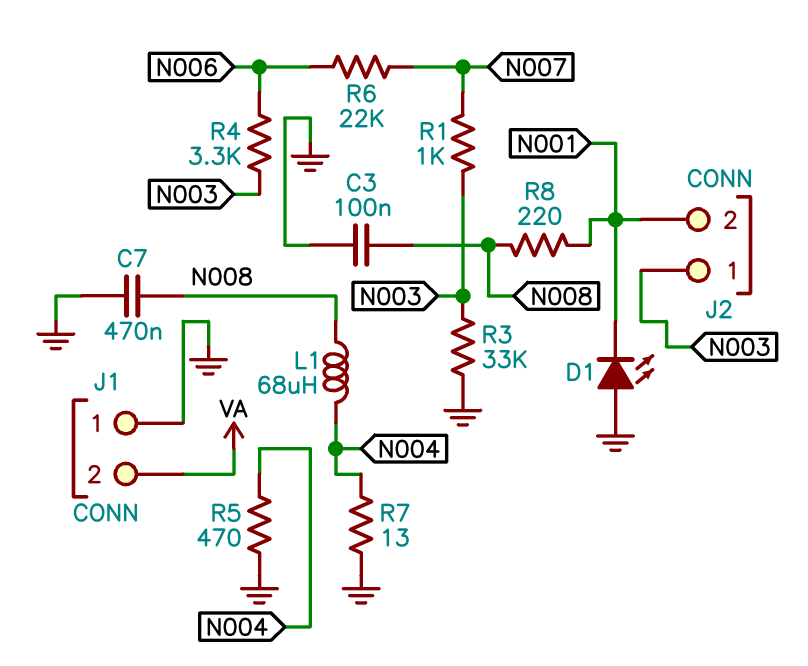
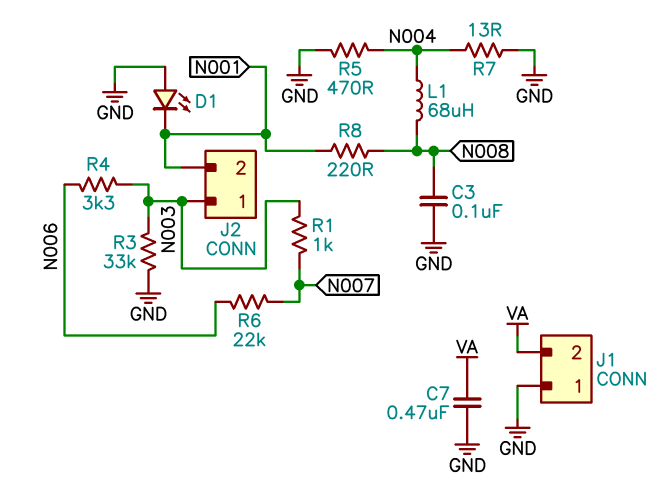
C7: 470nF (GND, N008) -> 470nF (GND, VA)

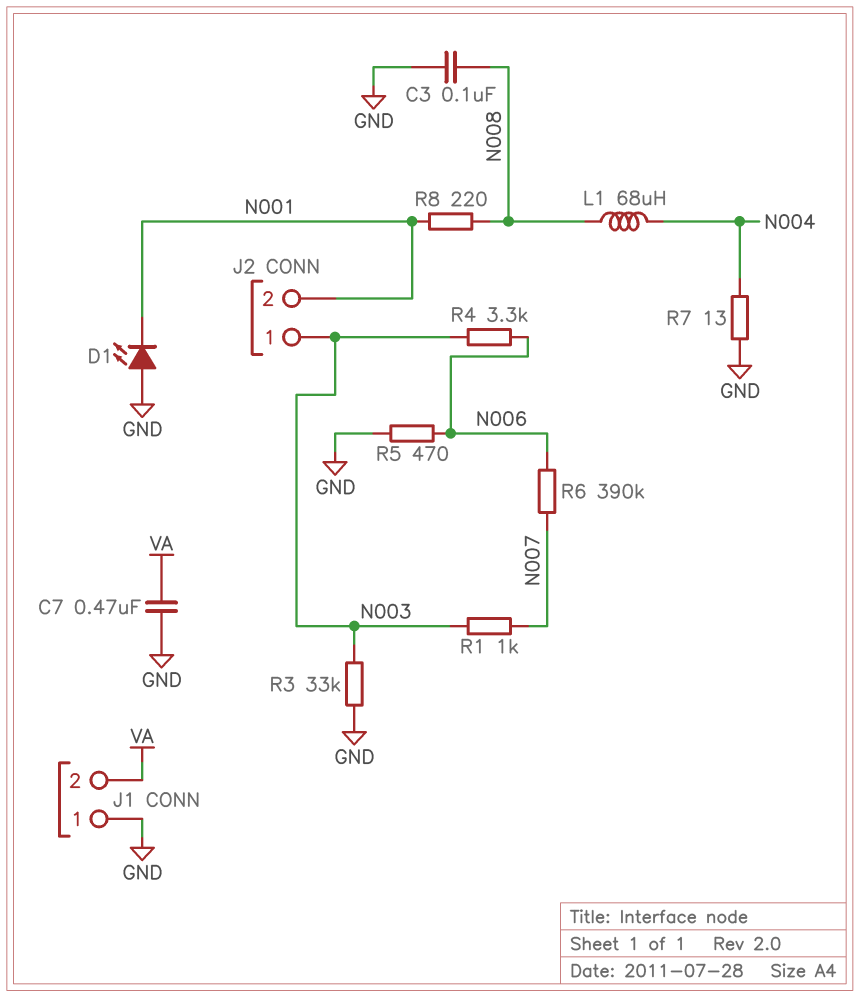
R5: 470 (GND, N004) -> 470 (GND, N006)
R6: 22k (N006, N007) -> 390k (N006, N007)

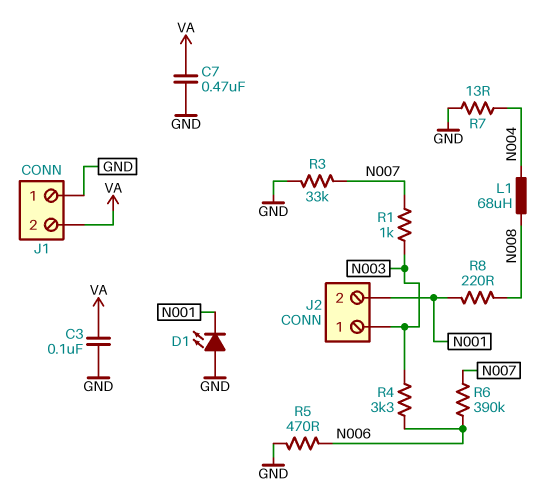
C3: 100nF (GND, N008) -> 100nF (GND, VA)
R3: 33k (GND, N003) -> 33k (GND, N007)

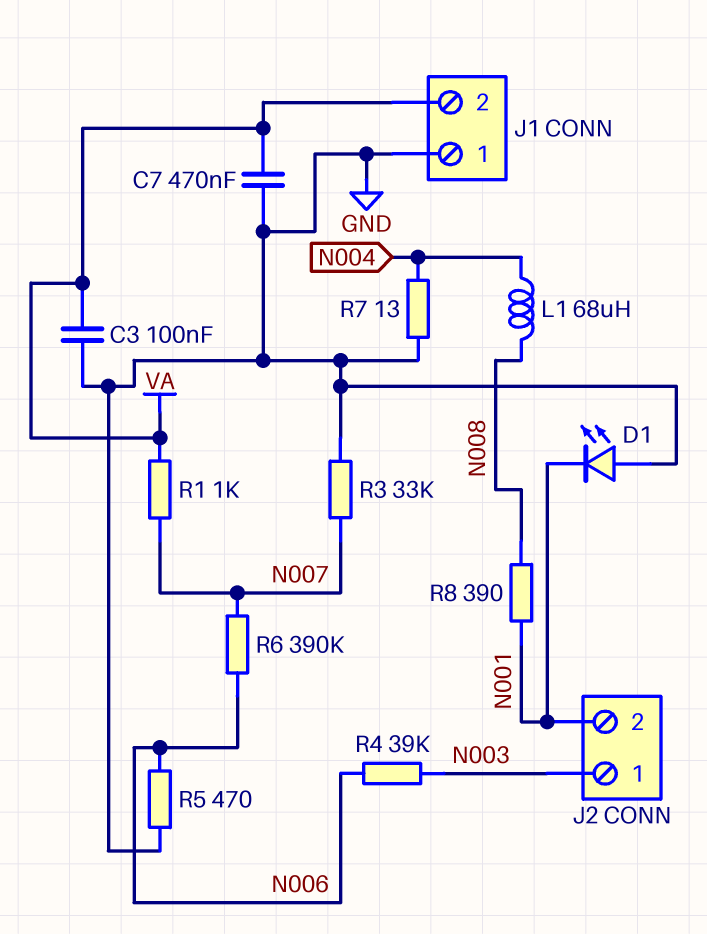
R1: 1k (N003, N007) -> 1k (N007, VA)
R4: 3.3k (N003, N006) -> 39k (N003, N006)
R8: 220 (N001, N008) -> 390 (N001, N008)

